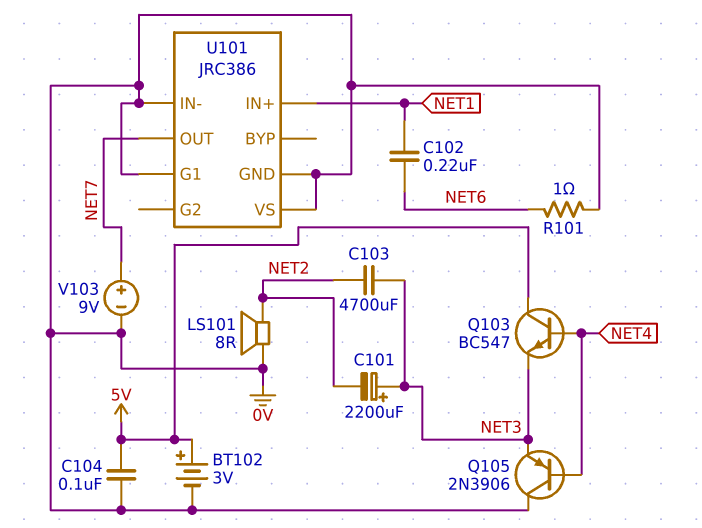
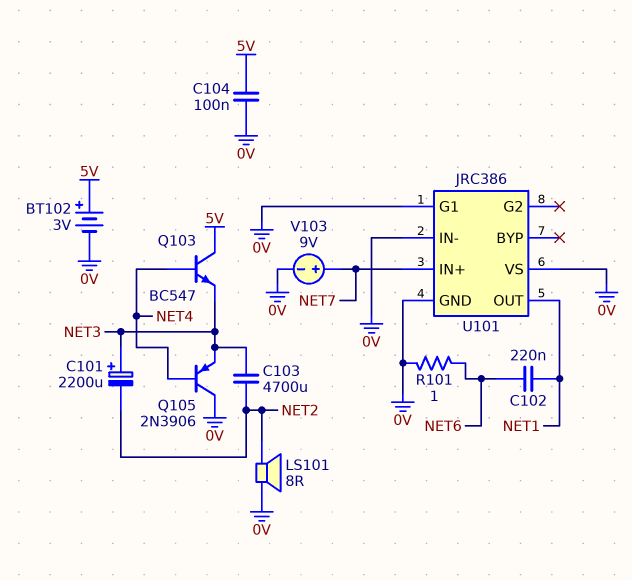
U101 pin IN+: NET1 -> NET7
U101 pin OUT: NET7 -> NET1

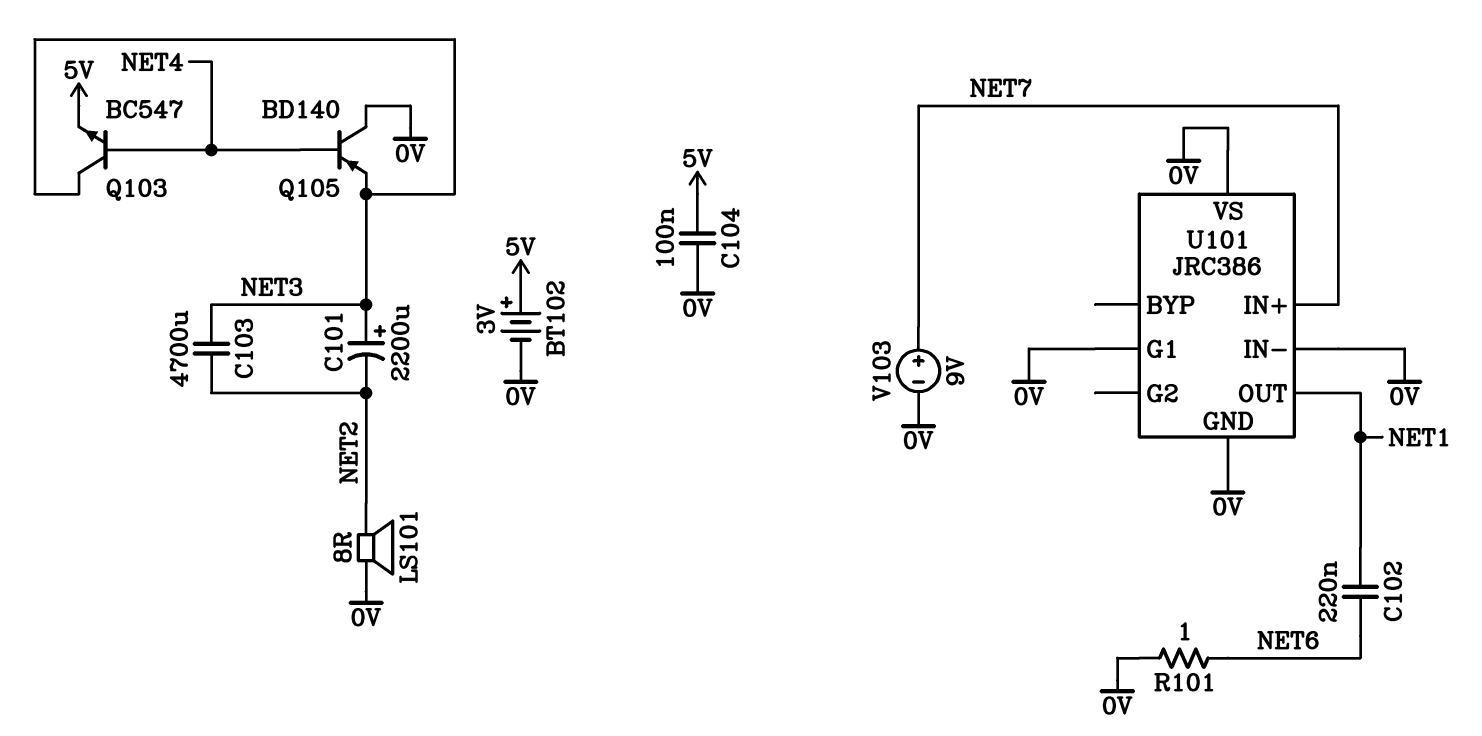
Q103: NPN BC547 (B NET4, C 5V, E NET3) -> NPN BC547 (B NET4, C NET3, E 5V)
Q105: PNP 2N3906 (B NET4, C 0V, E NET3) -> PNP BD140 (B NET4, C 0V, E NET3)

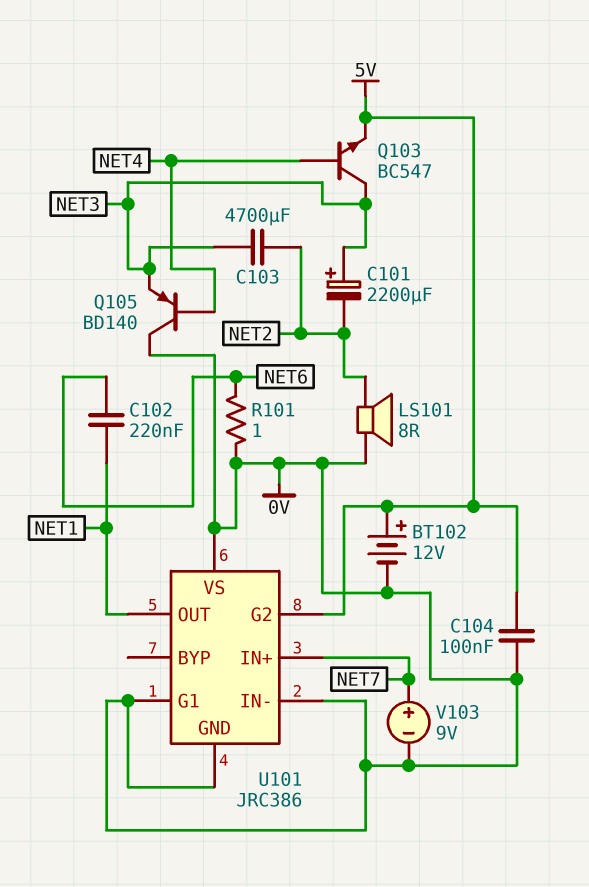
BT102: 3V (plus 5V, minus 0V) -> 12V (plus 5V, minus 0V)
U101 pin G2: none -> 5V

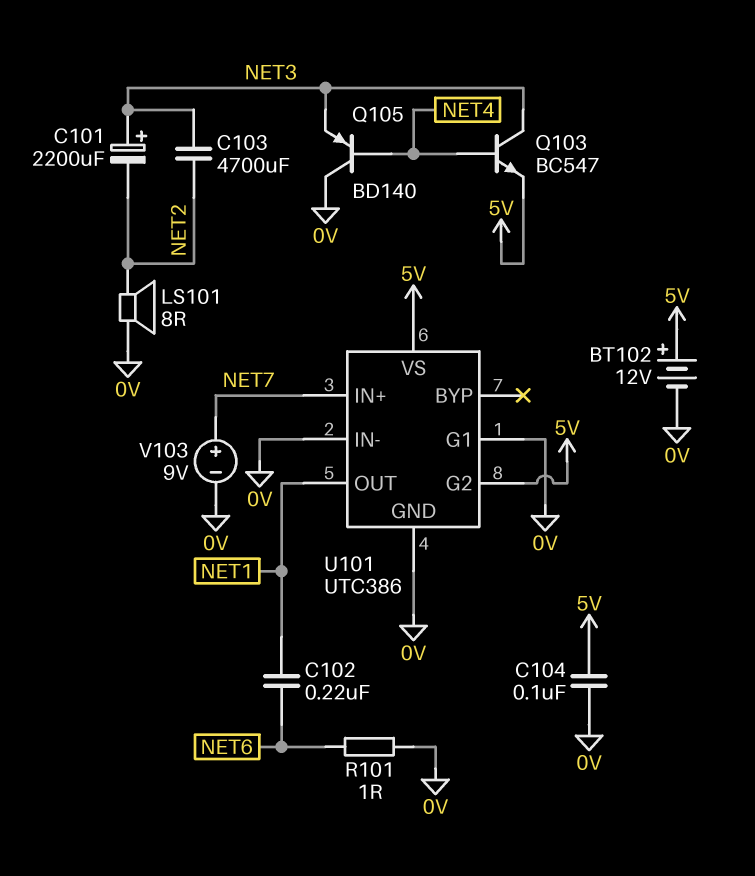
U101: JRC386 -> UTC386
U101 pin VS: 0V -> 5V

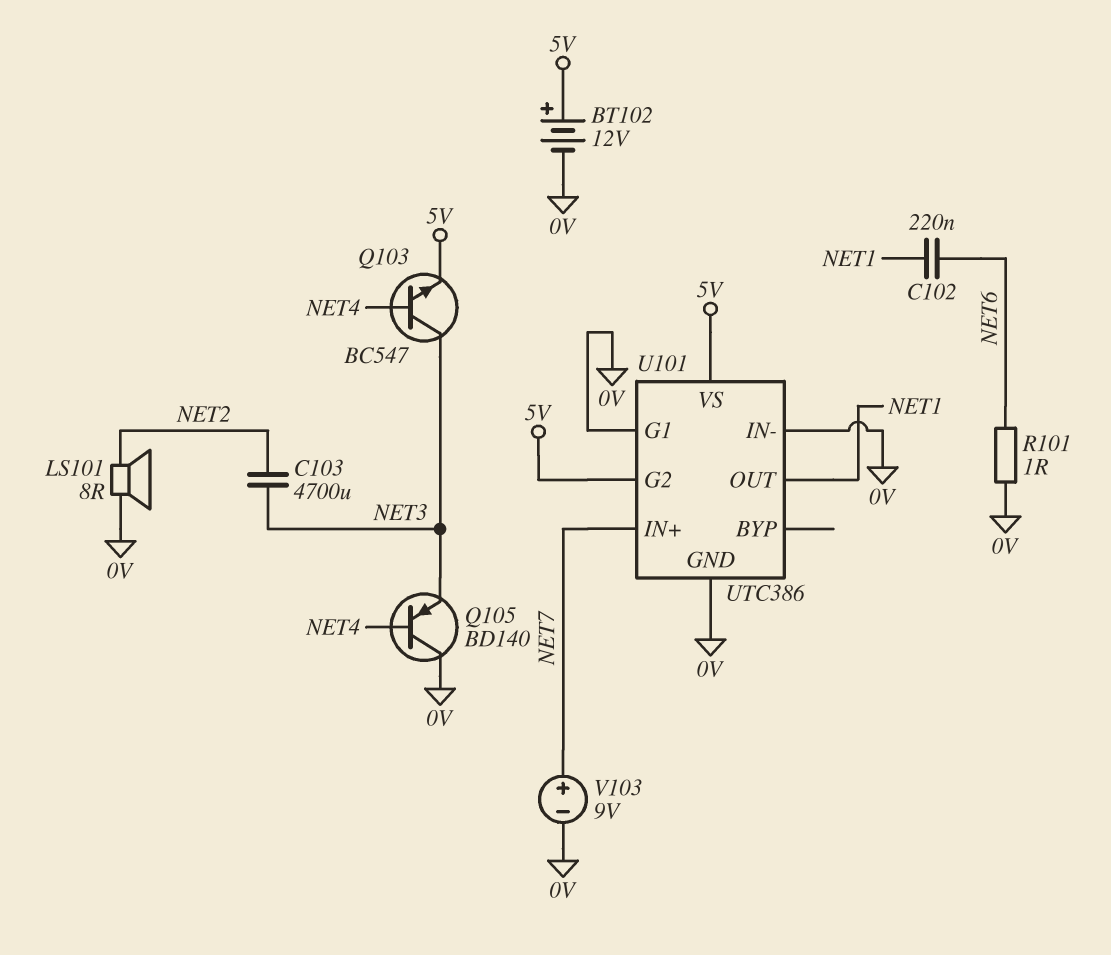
C101: 2200uF (plus NET3, minus NET2) -> none
C104: 100nF (0V, 5V) -> none

